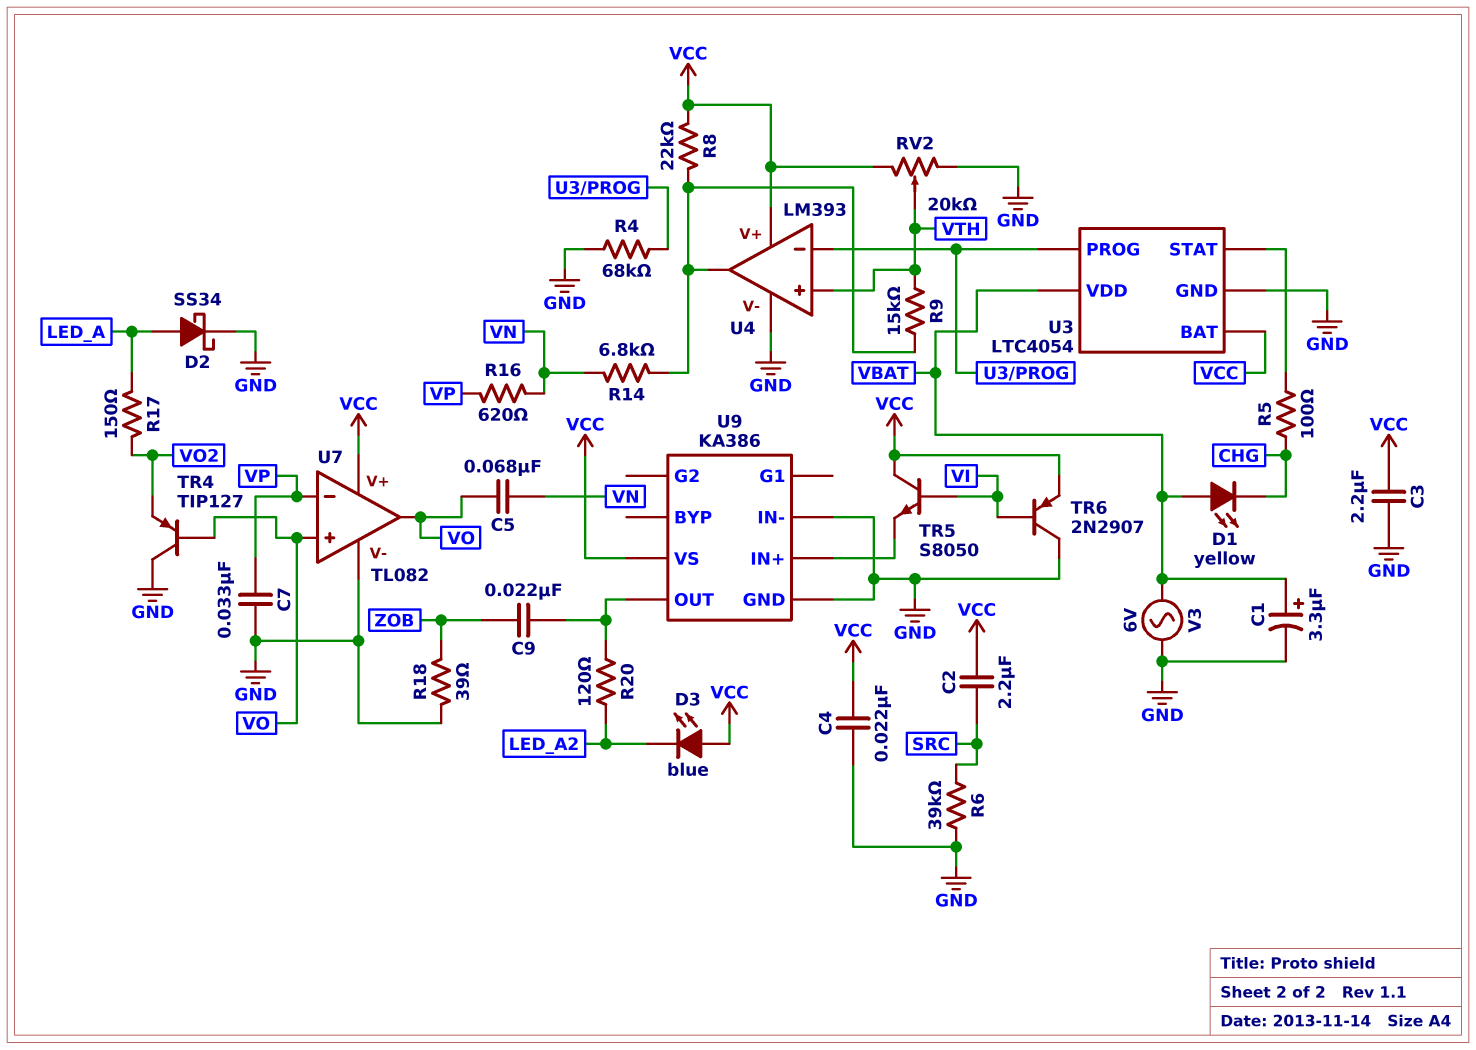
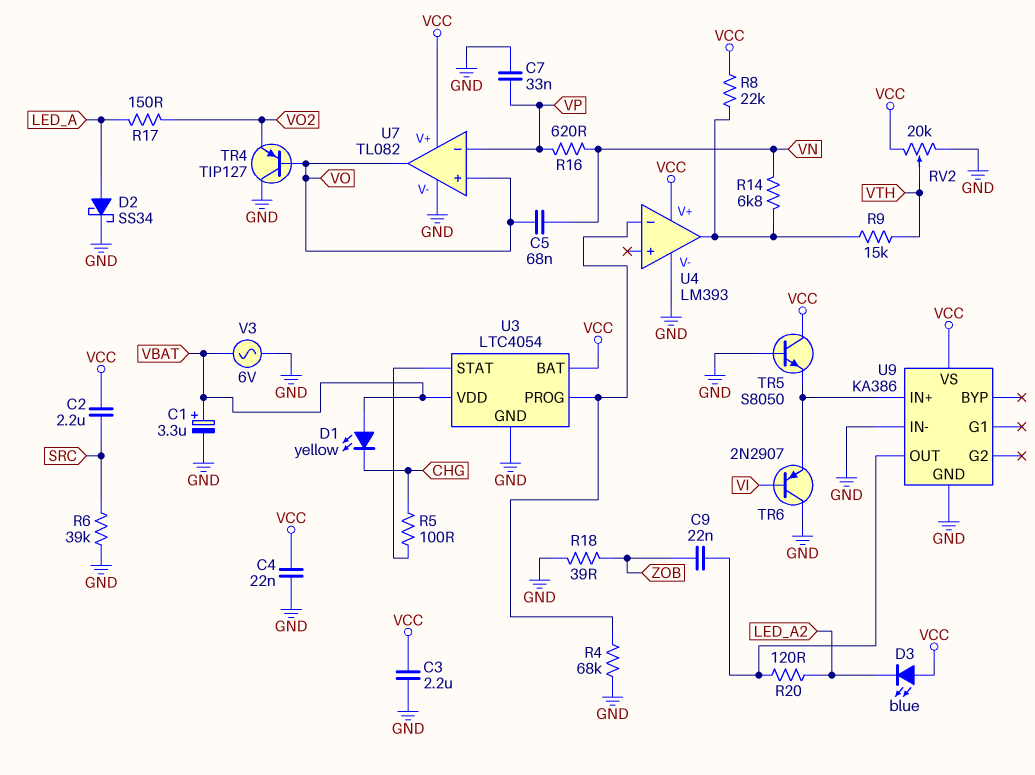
TR5: NPN S8050 (B VI, C VCC, E U9/IN+) -> NPN S8050 (B GND, C VCC, E U9/IN+)
TR6: PNP 2N2907 (B VI, C GND, E VCC) -> PNP 2N2907 (B VI, C GND, E U9/IN+)
U4 pin in+: VTH -> none

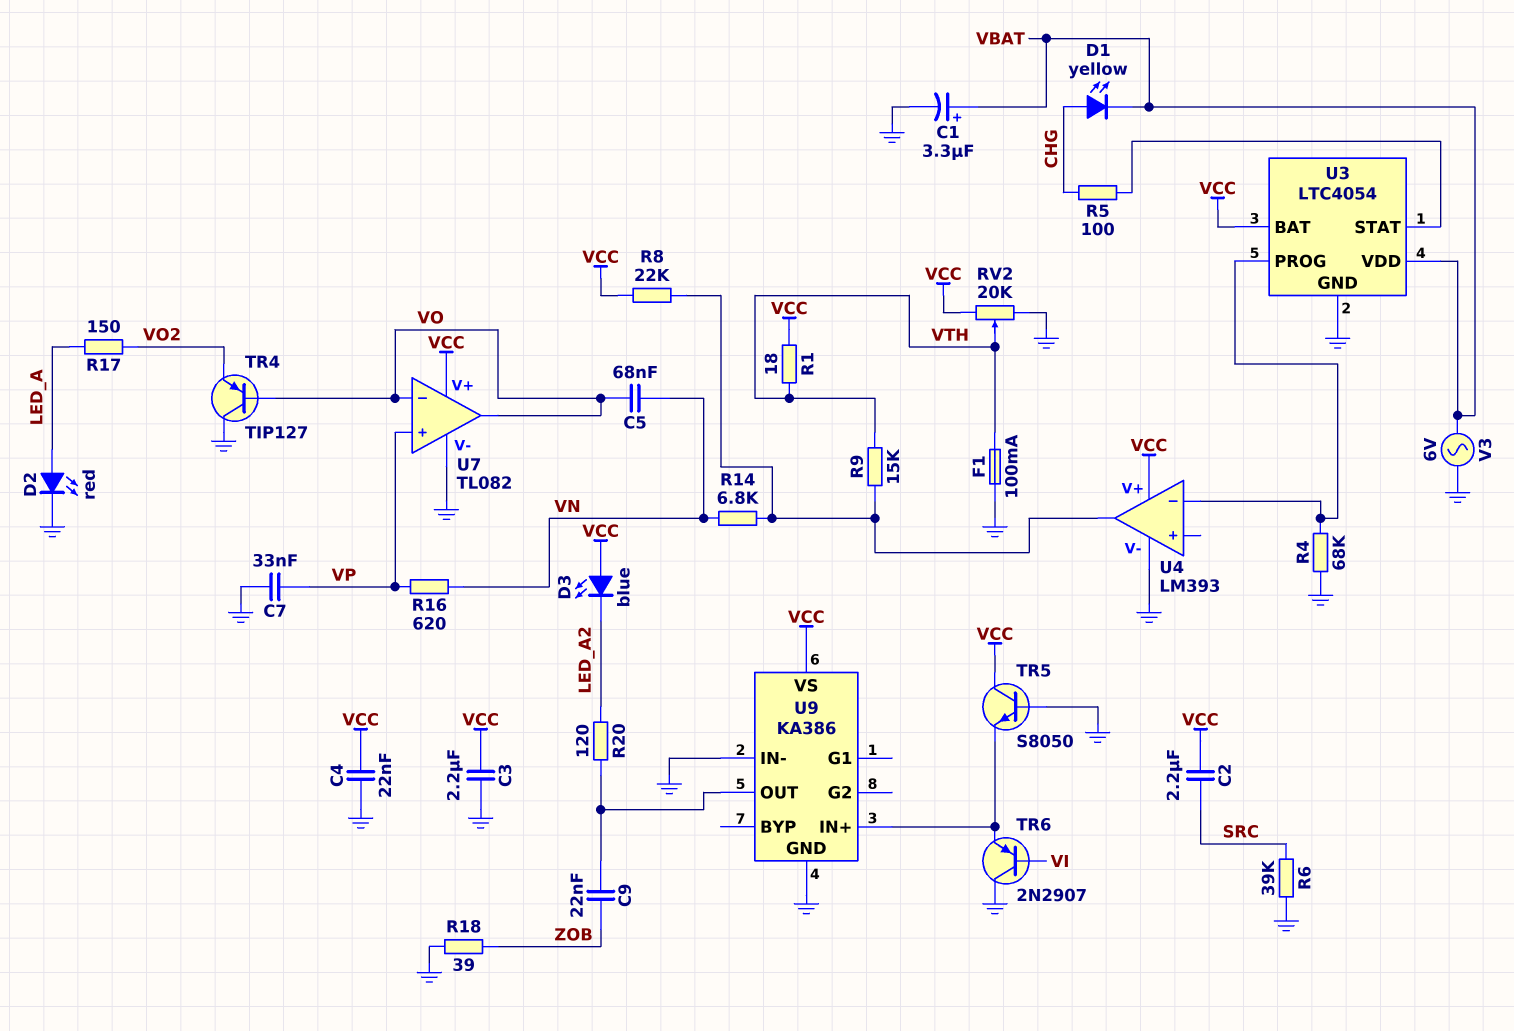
D1: LED yellow (A VBAT, K CHG) -> LED yellow (A CHG, K VBAT)
D2: schottky SS34 (A LED_A, K GND) -> LED red (A LED_A, K GND)
F1: none -> 100mA (GND, VTH)
R1: none -> 18 (VCC, VTH)
U7 pin in+: VO -> VP
U7 pin in-: VP -> VO

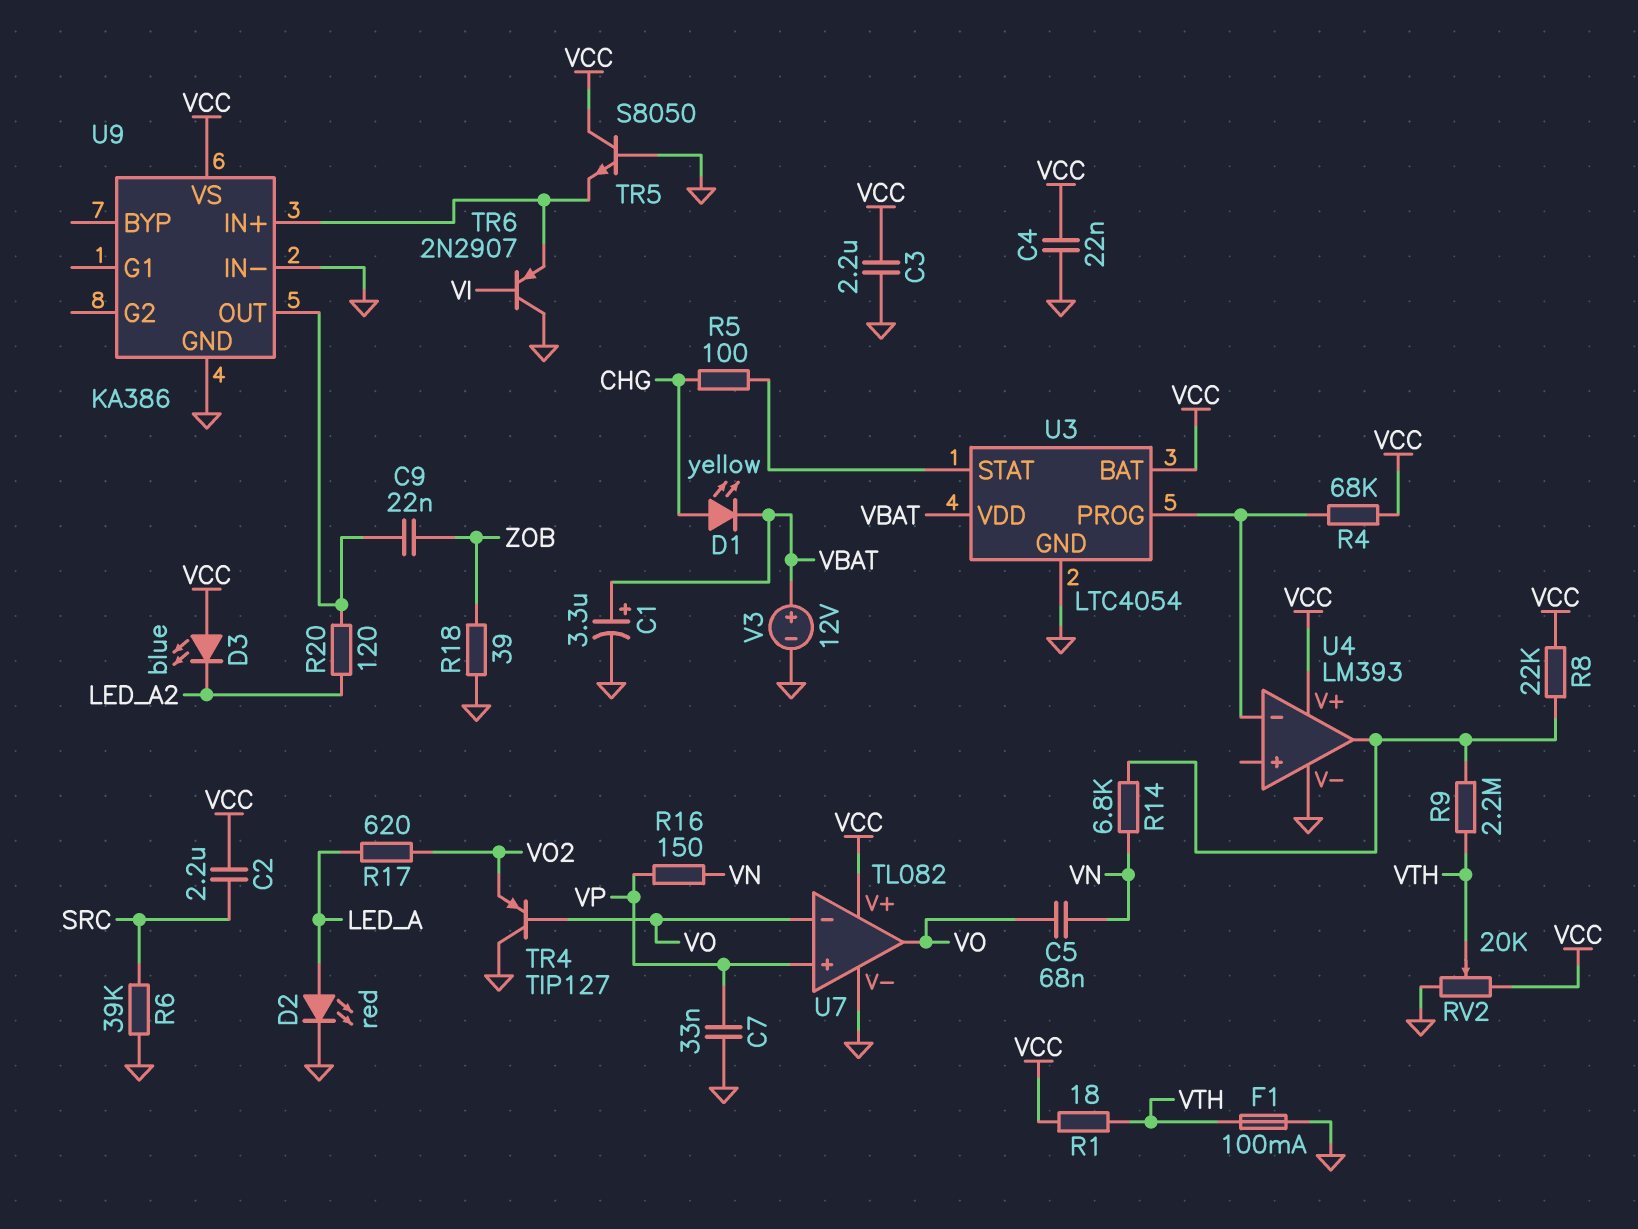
R4: 68k (GND, U3/PROG) -> 68k (U3/PROG, VCC)
R9: 15k (U4/out, VTH) -> 2.2M (U4/out, VTH)
R16: 620 (VN, VP) -> 150 (VN, VP)
R17: 150 (LED_A, VO2) -> 620 (LED_A, VO2)
V3: AC 6V (GND, VBAT) -> 12V (plus VBAT, minus GND)

